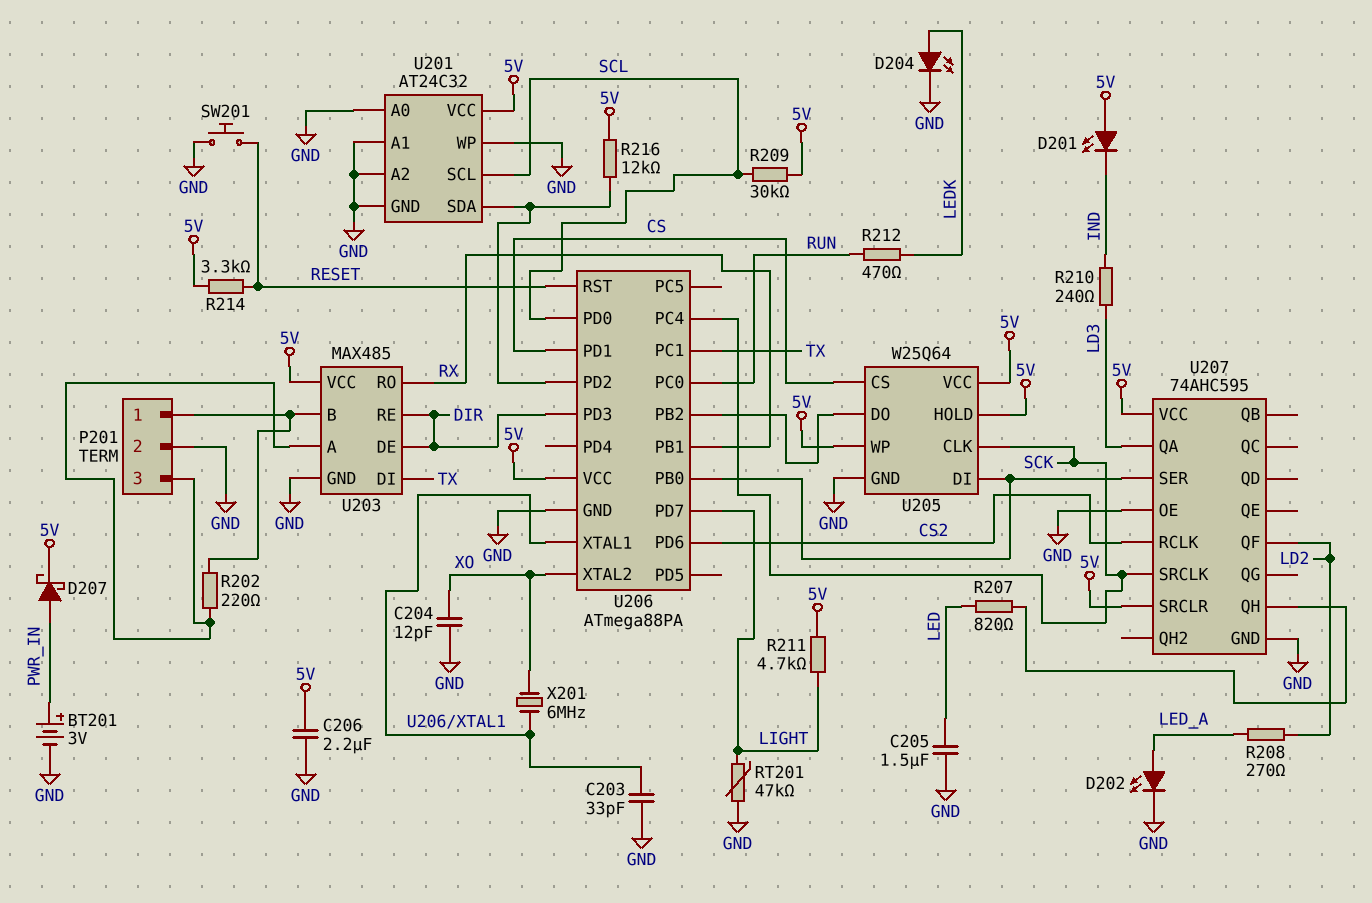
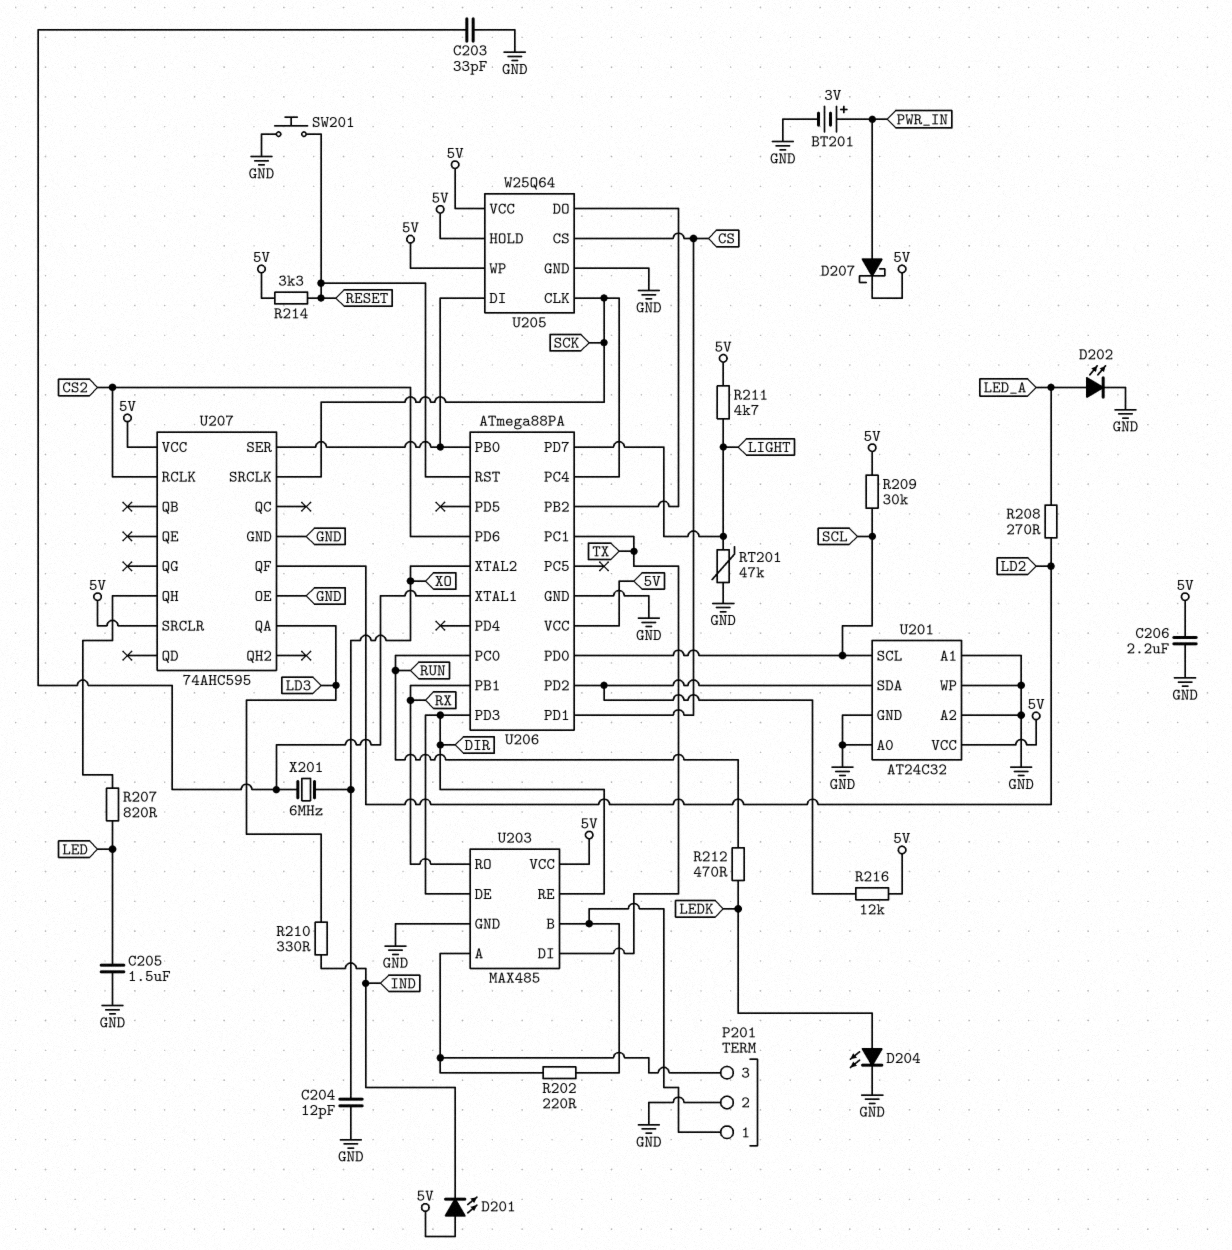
R210: 240 (IND, LD3) -> 330 (IND, LD3)

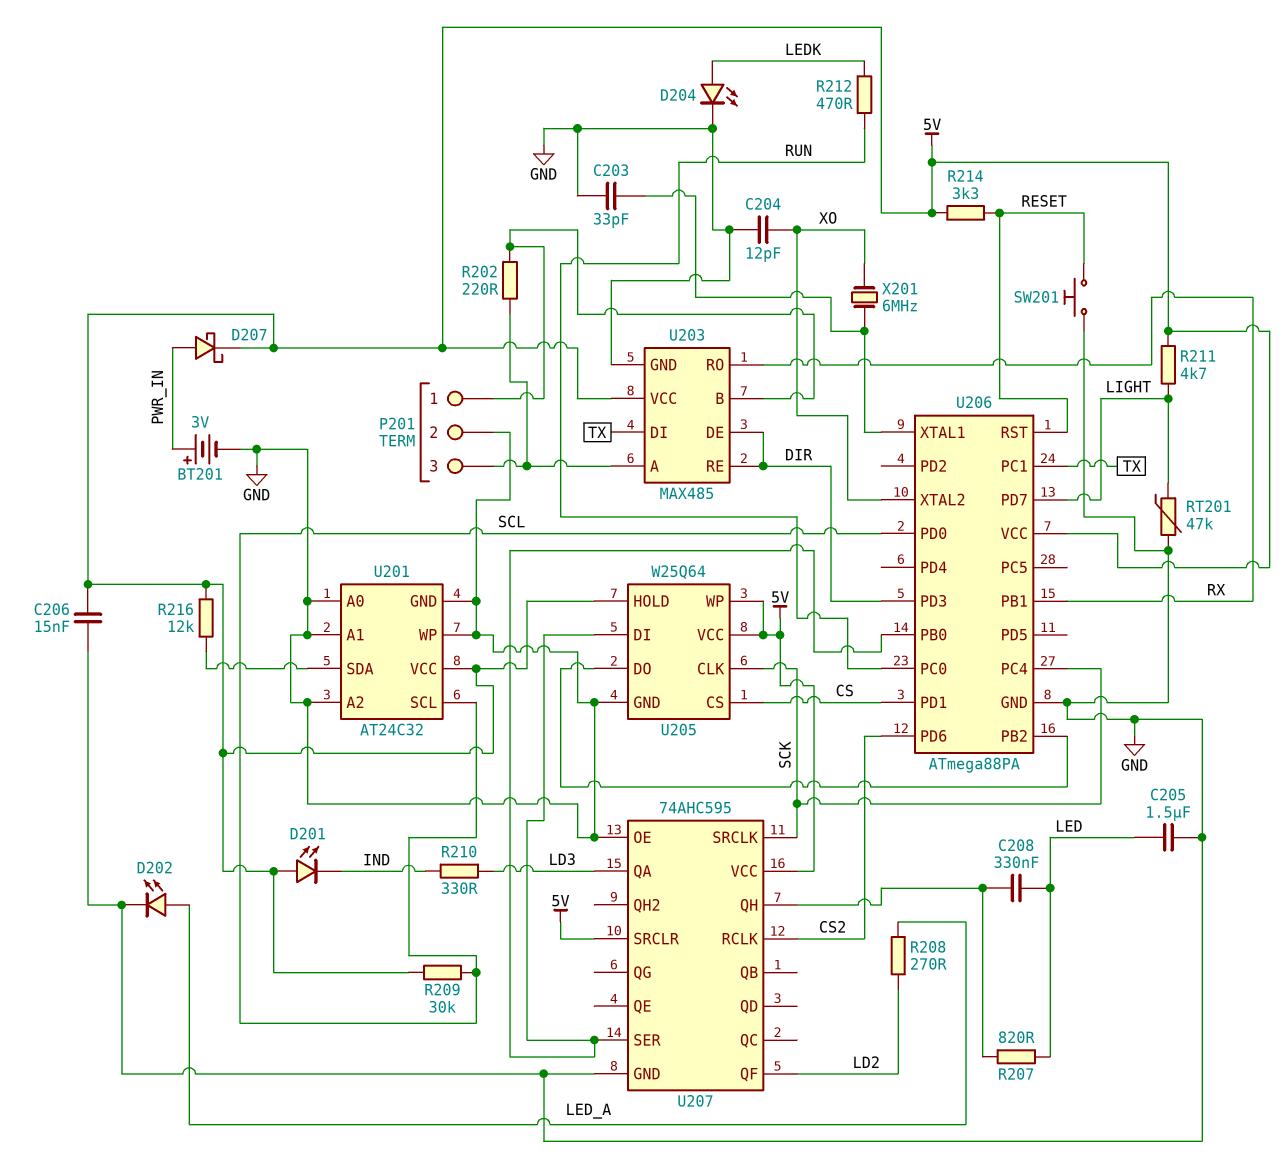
C206: 2.2uF (5V, GND) -> 15nF (5V, GND)
C208: none -> 330nF (LED, U207/QH)
U206 pin PD2: U201/SDA -> none

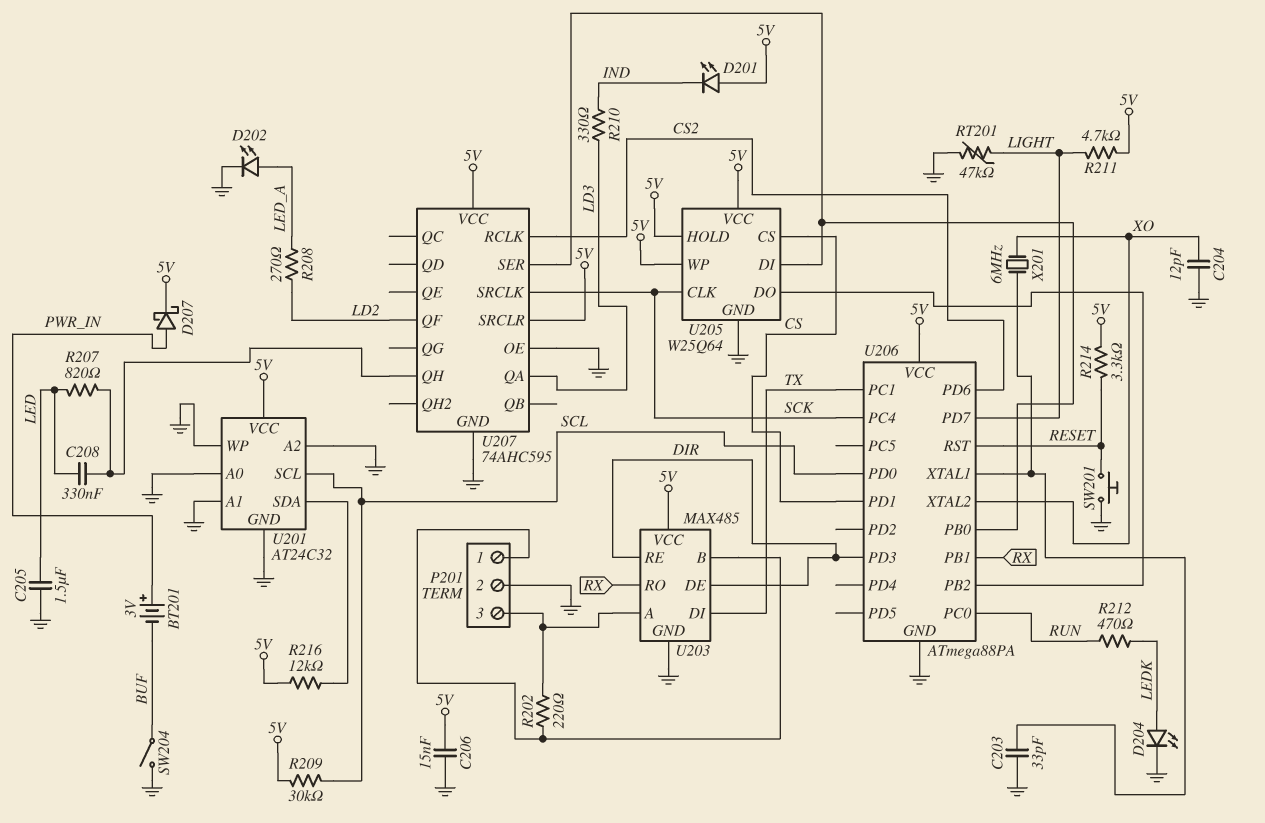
BT201: 3V (plus PWR_IN, minus GND) -> 3V (plus PWR_IN, minus BUF)
SW204: none -> switch (BUF, GND)

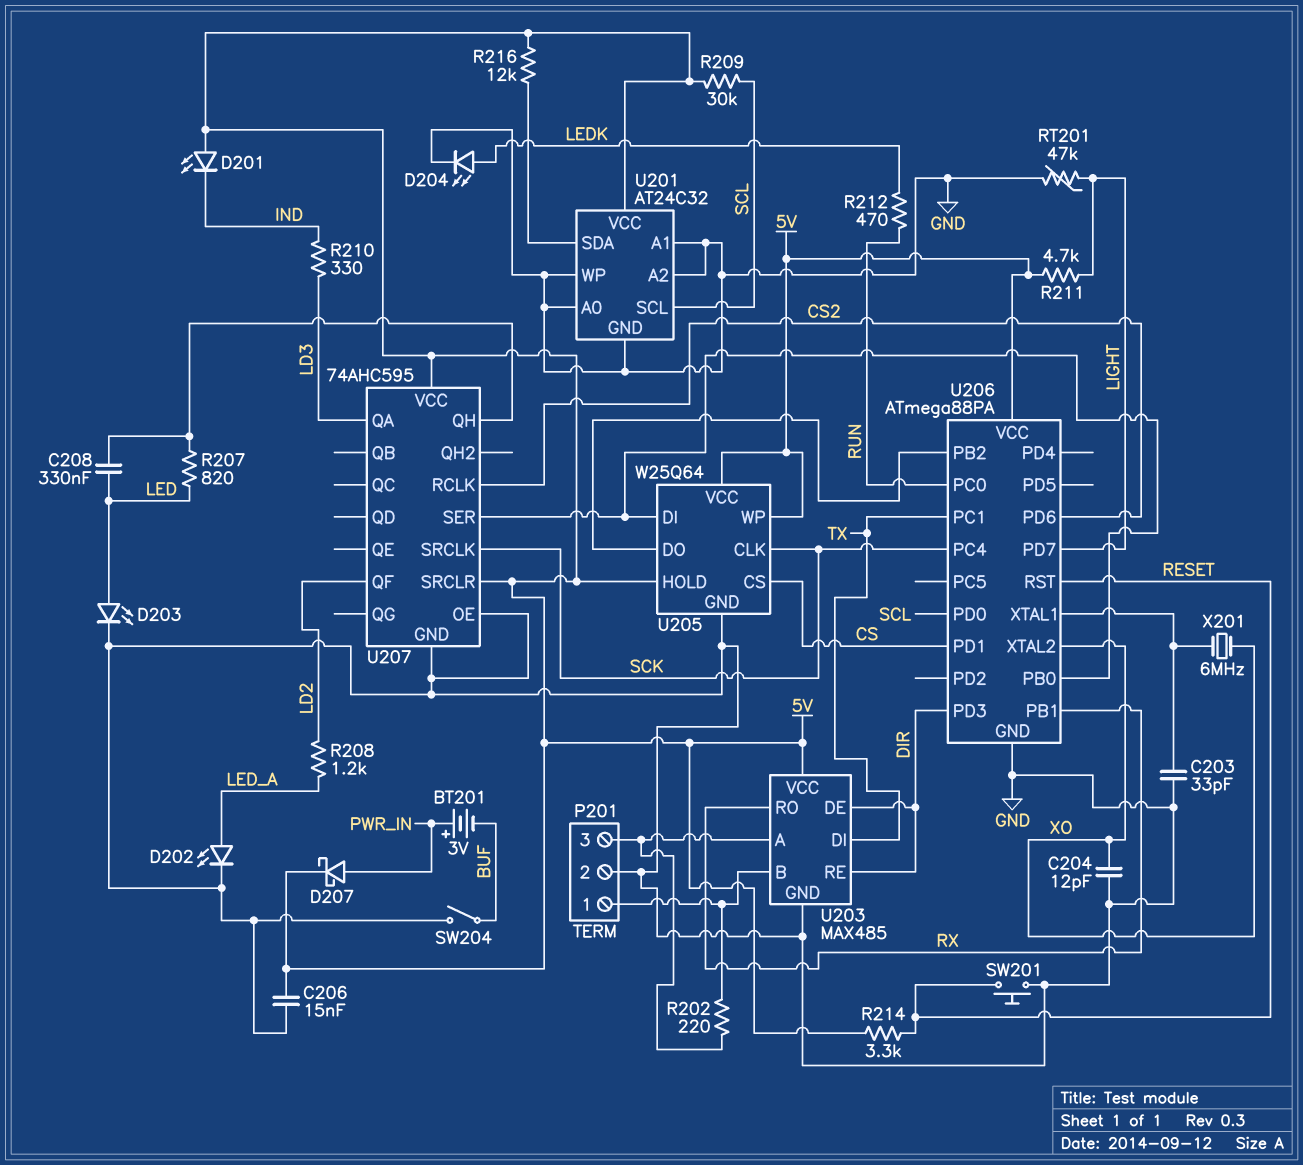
C205: 1.5uF (GND, LED) -> none
D203: none -> LED (A LED, K GND)
R208: 270 (LD2, LED_A) -> 1.2k (LD2, LED_A)

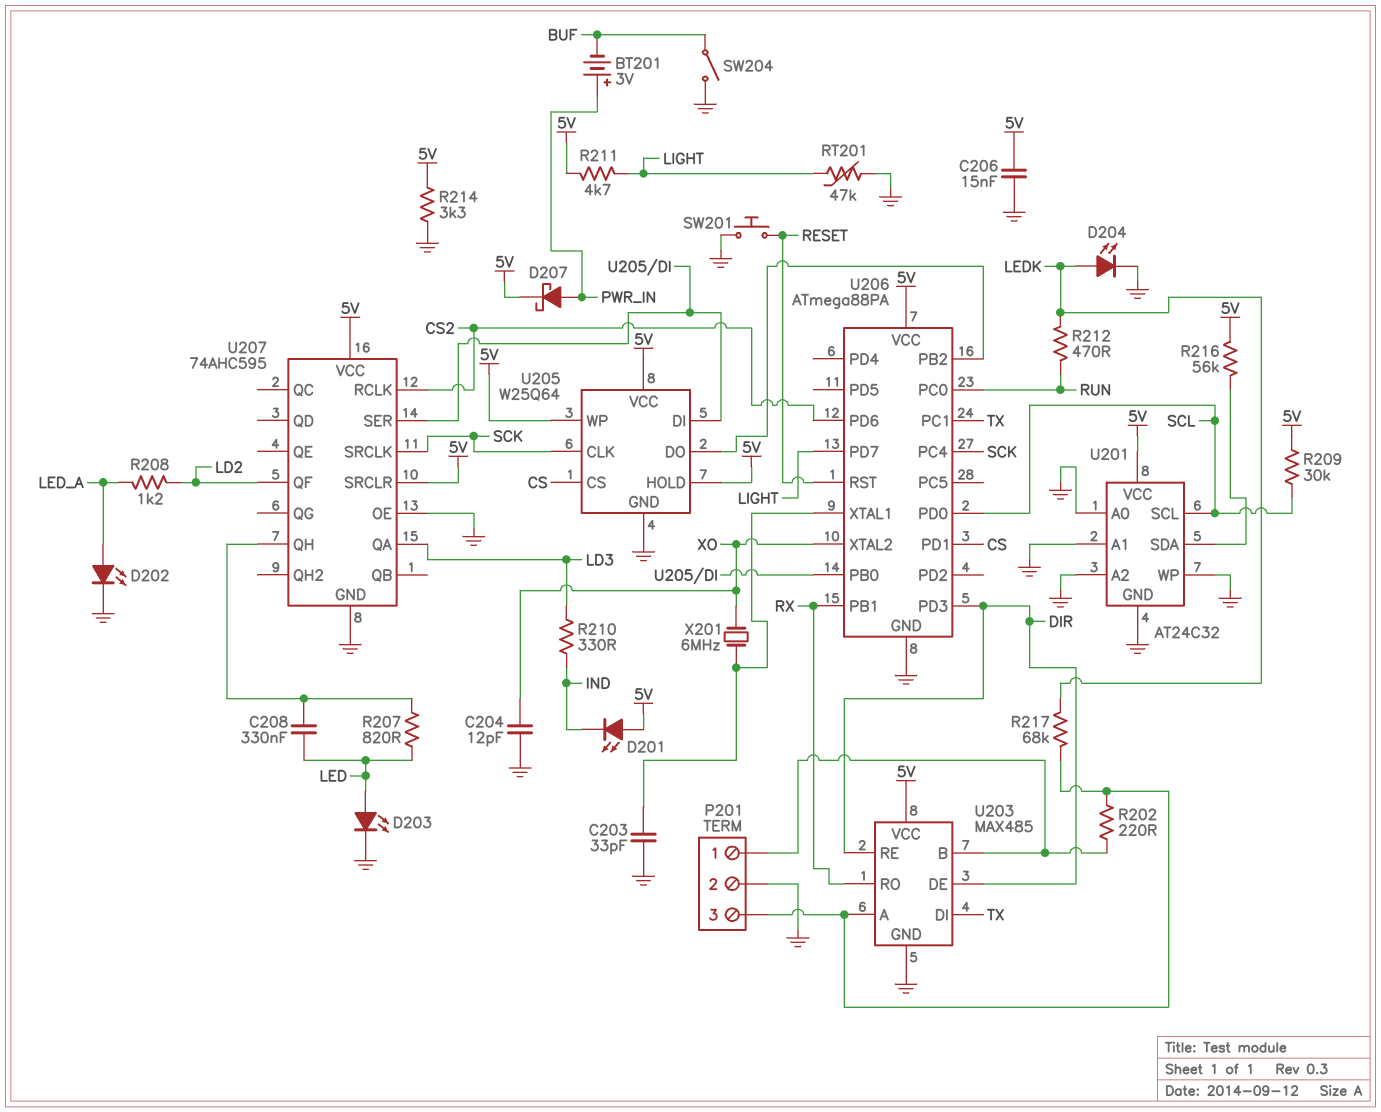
R214: 3.3k (5V, RESET) -> 3.3k (5V, GND)
R216: 12k (5V, U201/SDA) -> 56k (5V, U201/SDA)
R217: none -> 68k (LEDK, P201/3)

